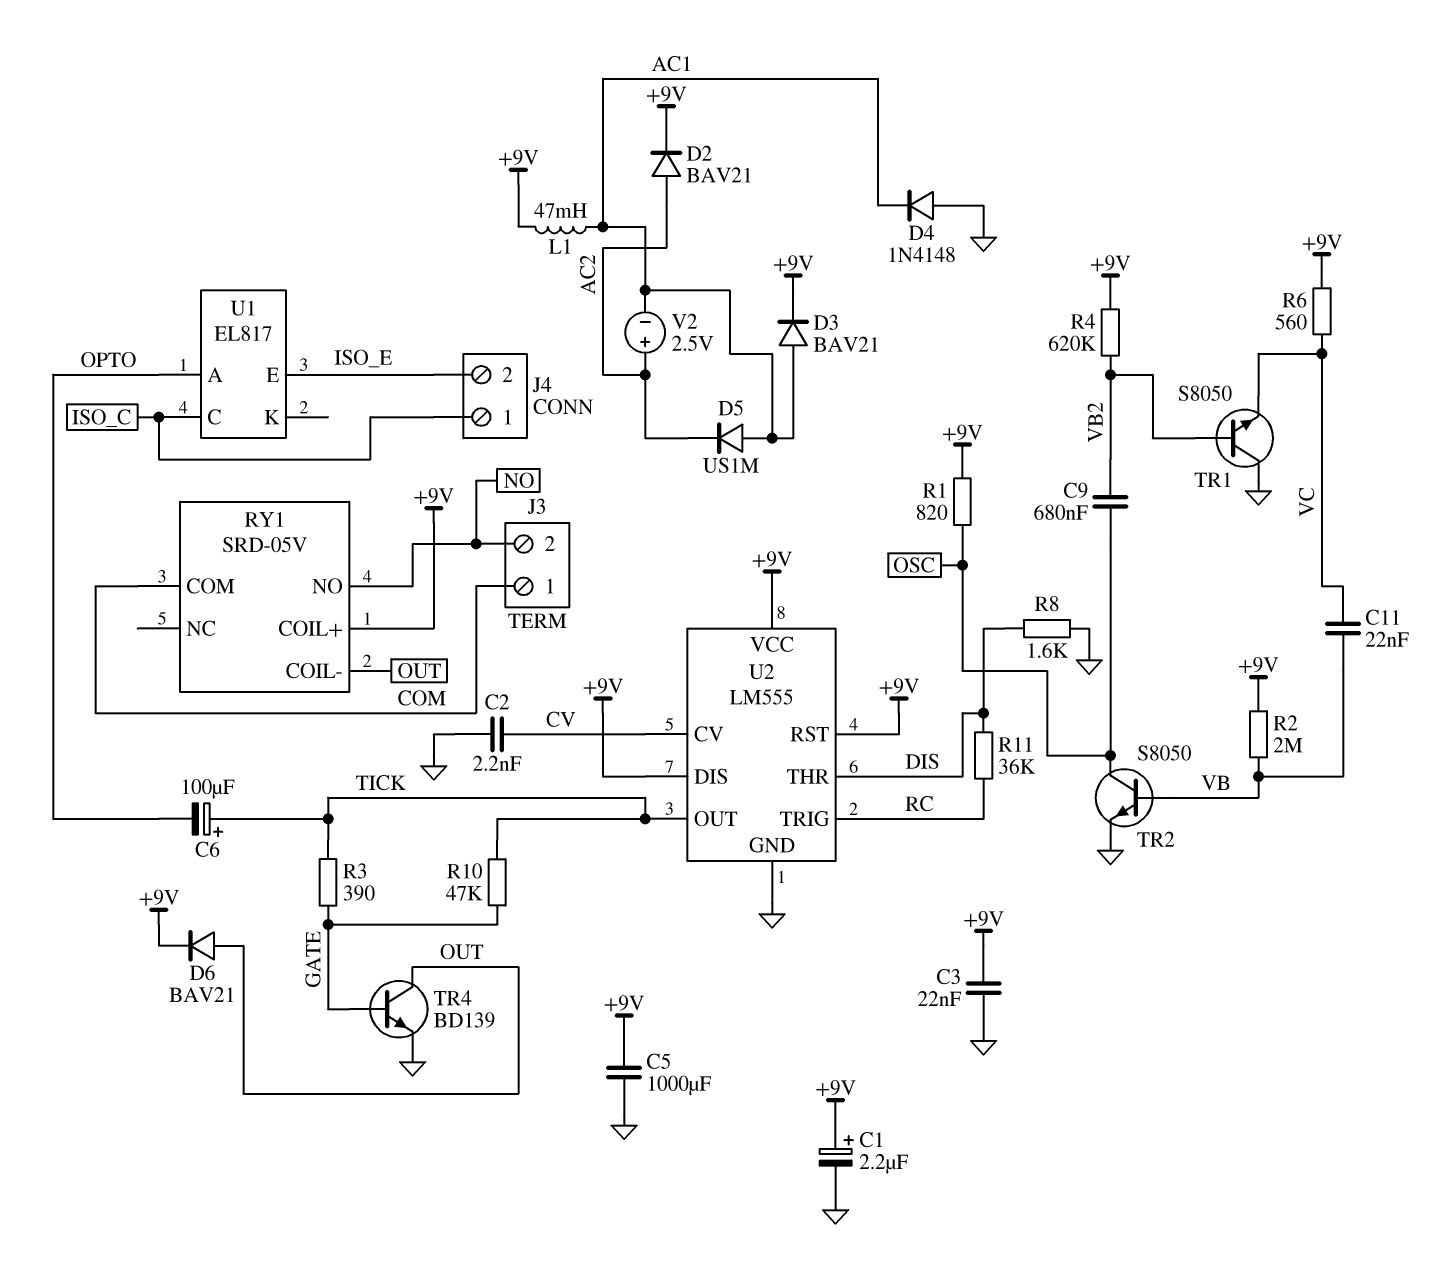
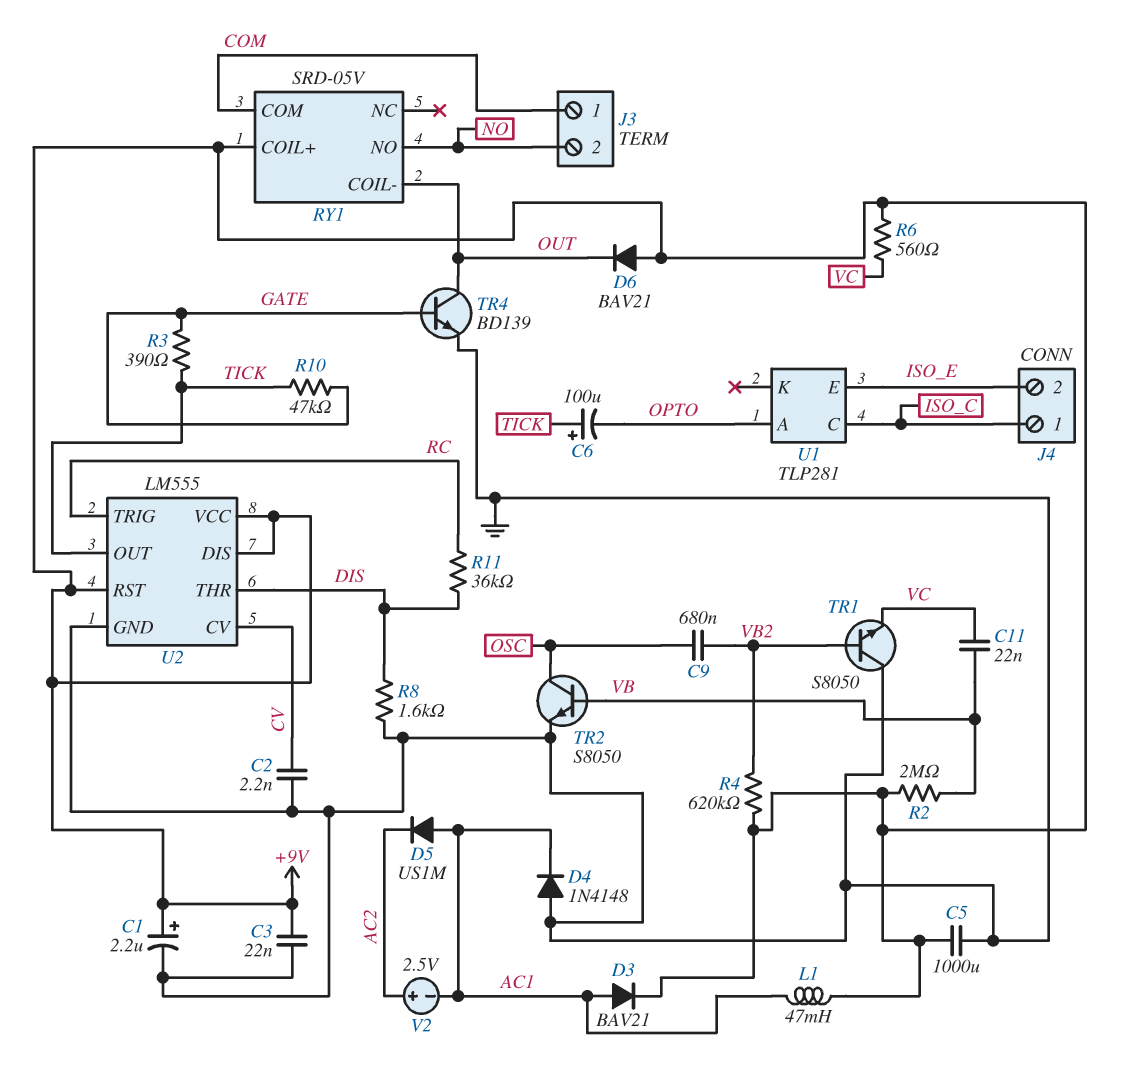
D2: diode BAV21 (A AC2, K +9V) -> none
D6: diode BAV21 (A OUT, K +9V) -> diode BAV21 (A +9V, K OUT)
R1: 820 (+9V, OSC) -> none
U1: EL817 -> TLP281

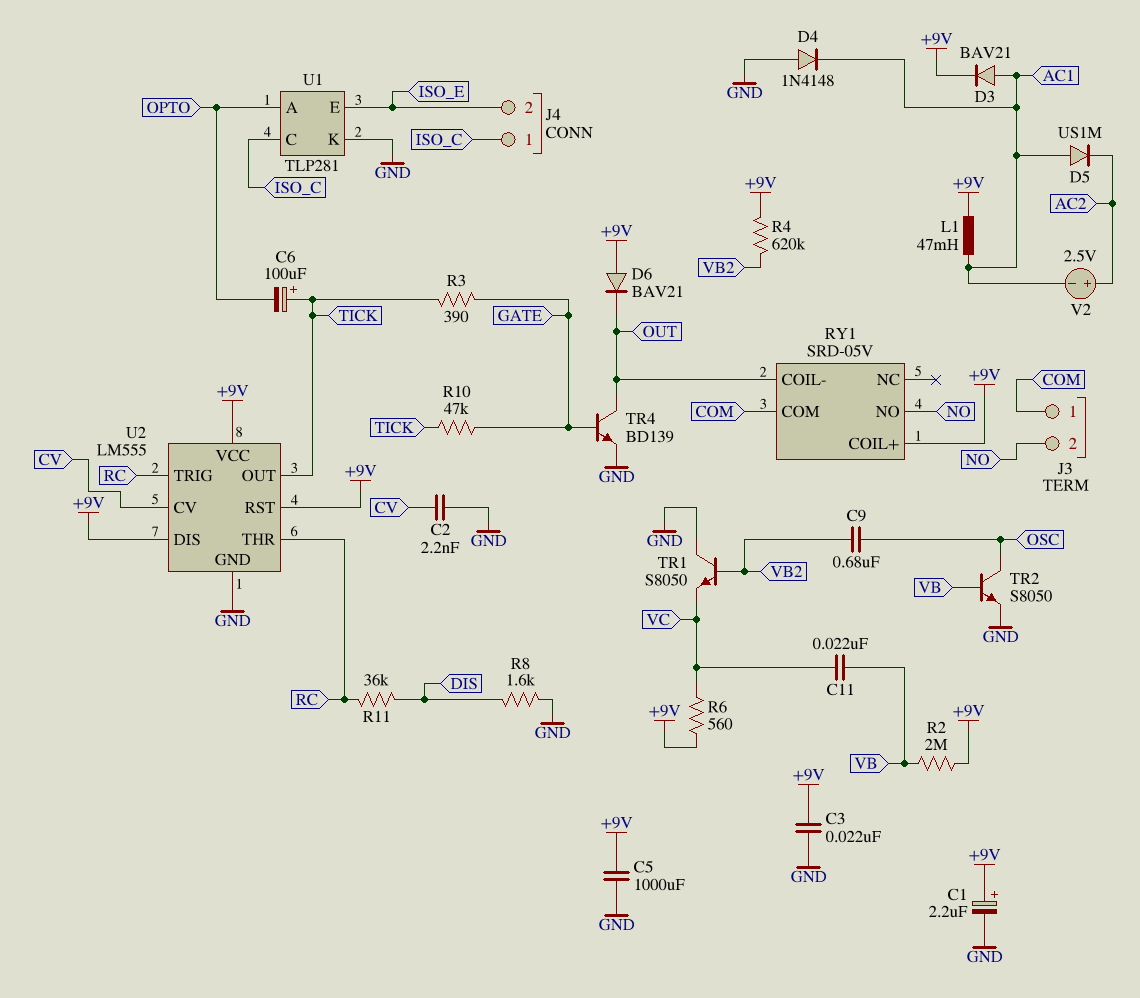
U1 pin K: none -> GND
U2 pin THR: DIS -> RC

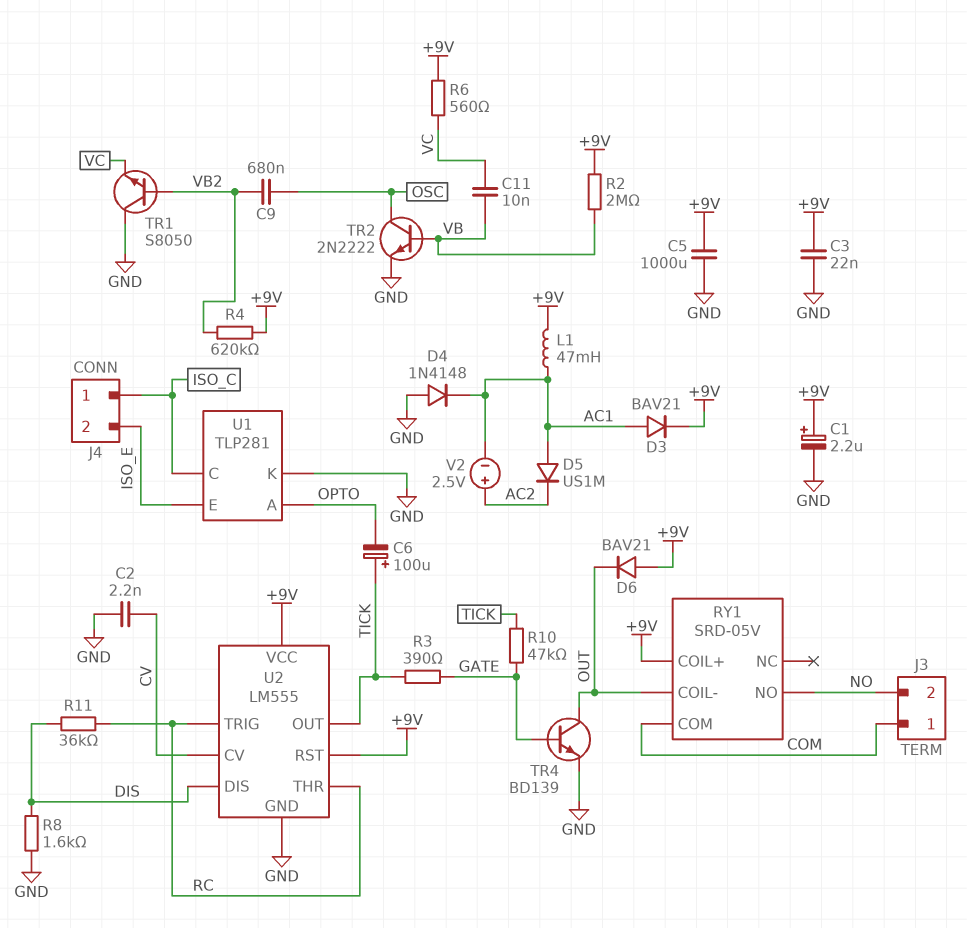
C11: 22nF (VB, VC) -> 10nF (VB, VC)
TR2: NPN S8050 (B VB, C OSC, E GND) -> NPN 2N2222 (B VB, C OSC, E GND)
U2 pin DIS: +9V -> DIS

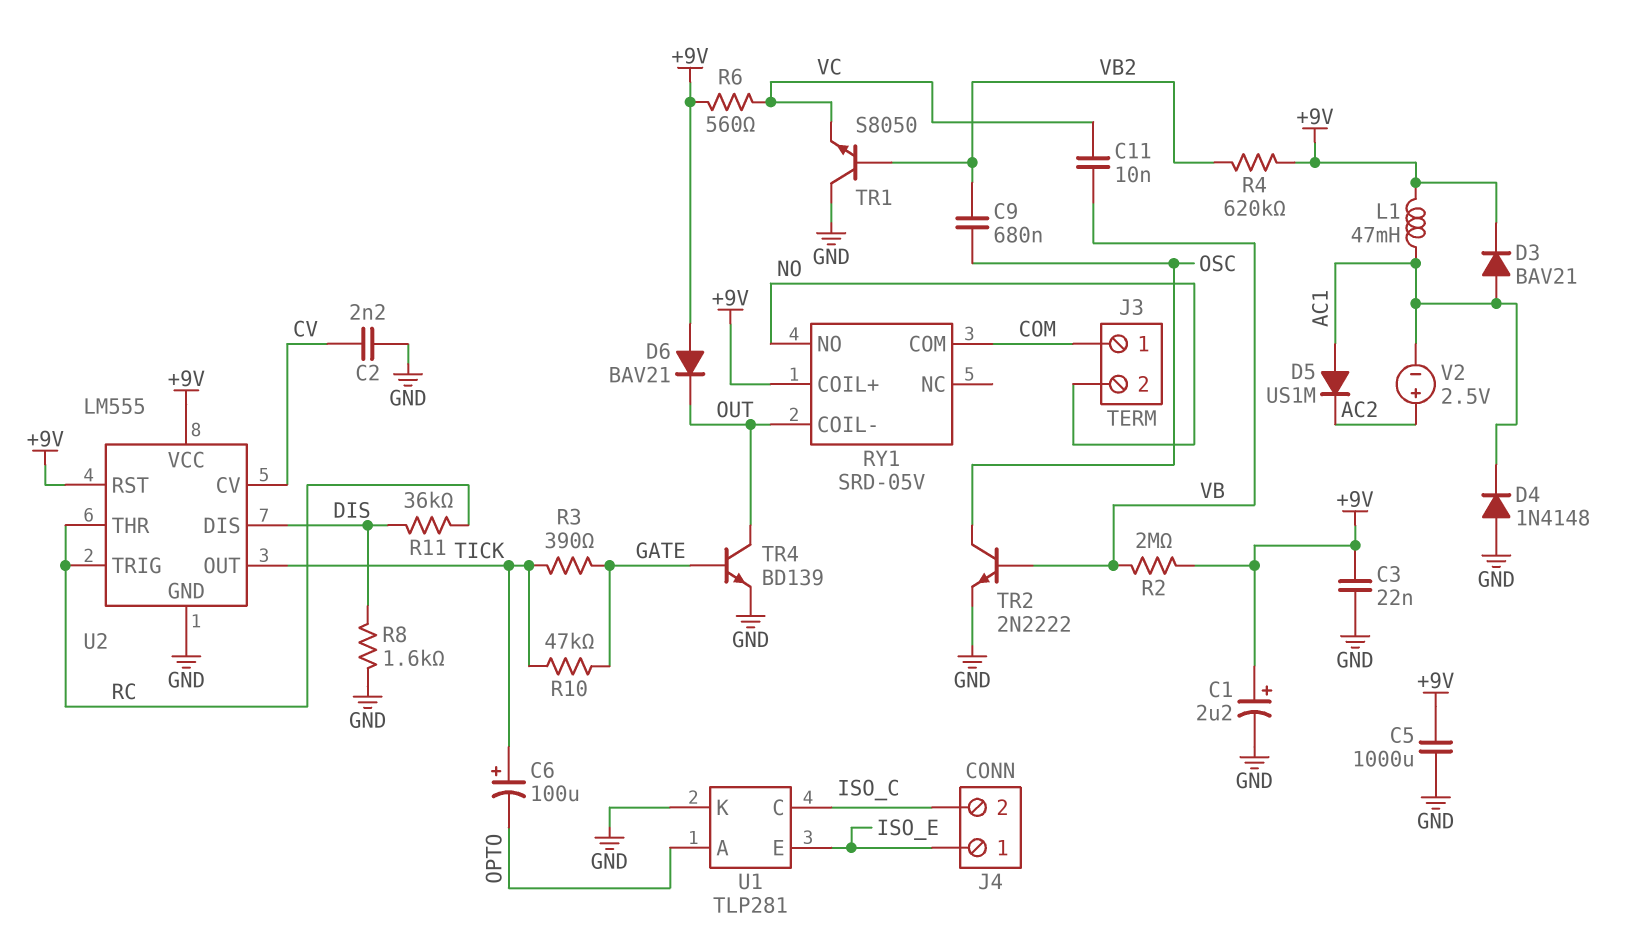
J4 pin 1: ISO_C -> ISO_E
J4 pin 2: ISO_E -> ISO_C

